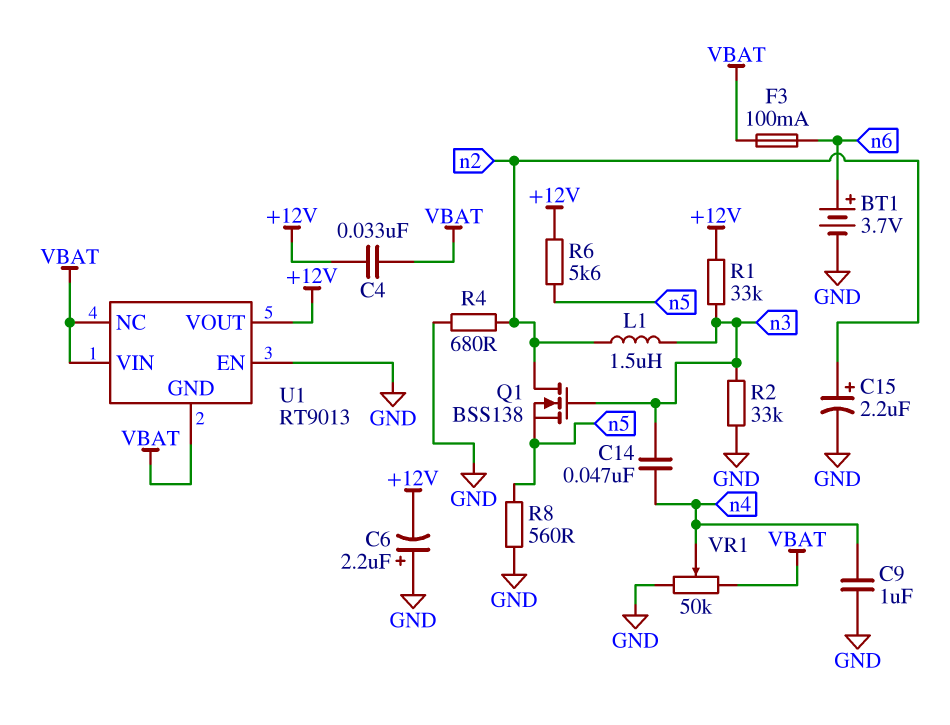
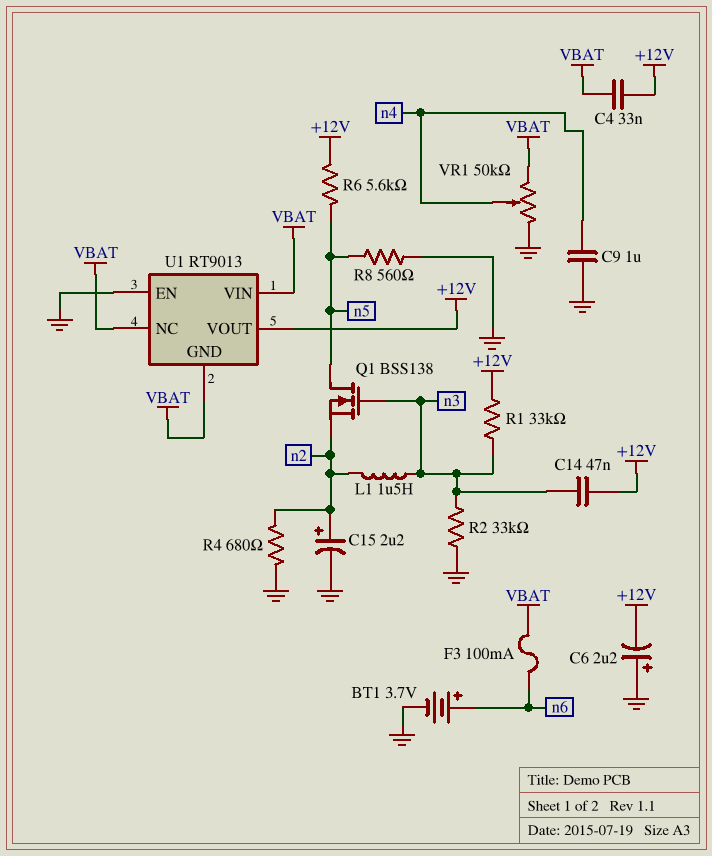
C14: 47nF (n3, n4) -> 47nF (+12V, n3)
Q1: NMOS BSS138 (G n3, D n2, S n5) -> NMOS BSS138 (G n3, D n5, S n2)

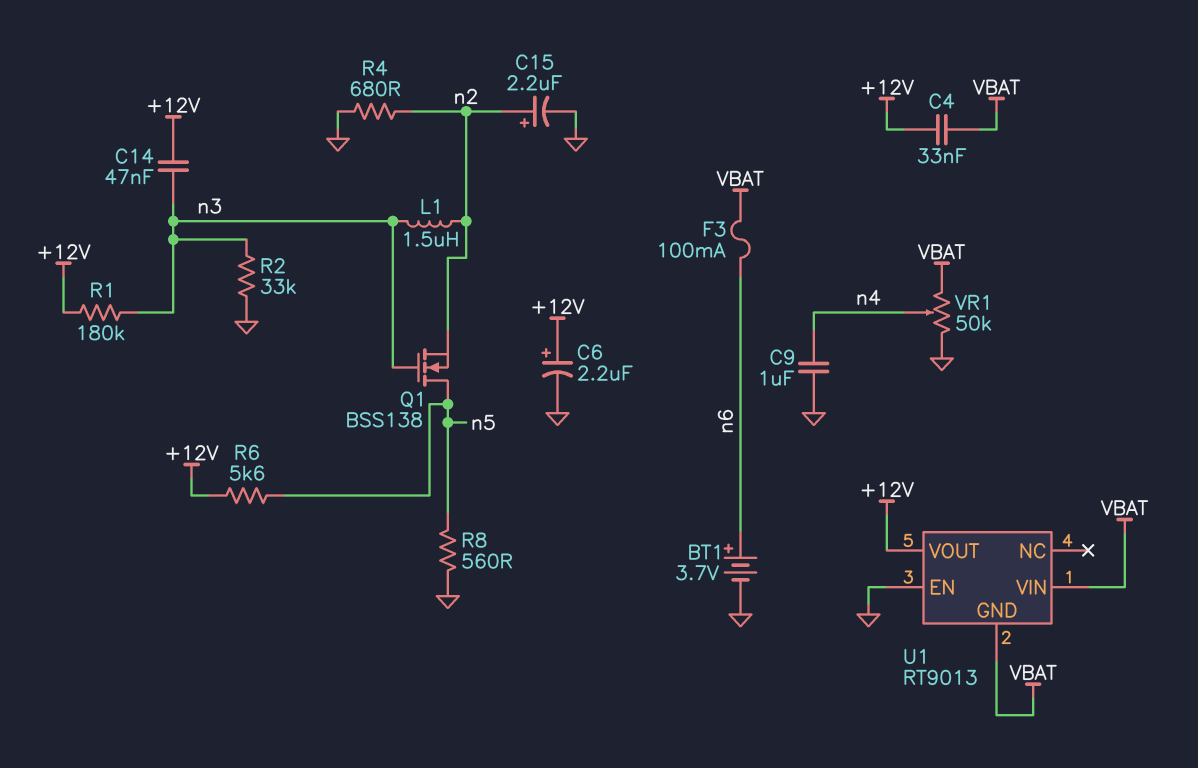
C6: 2.2uF (plus GND, minus +12V) -> 2.2uF (plus +12V, minus GND)
R1: 33k (+12V, n3) -> 180k (+12V, n3)
U1 pin NC: VBAT -> none

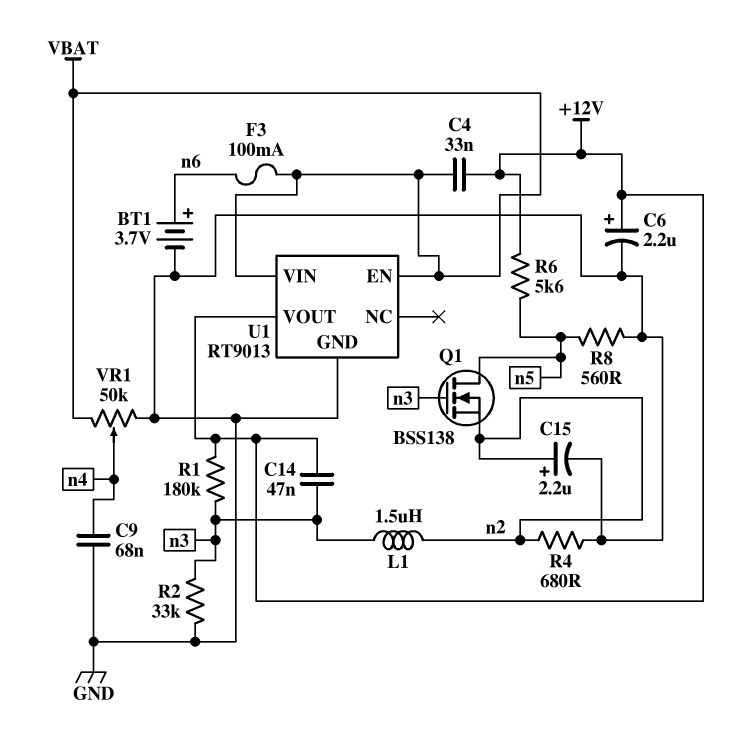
C9: 1uF (GND, n4) -> 68nF (GND, n4)
U1 pin EN: GND -> VBAT
U1 pin GND: VBAT -> GND

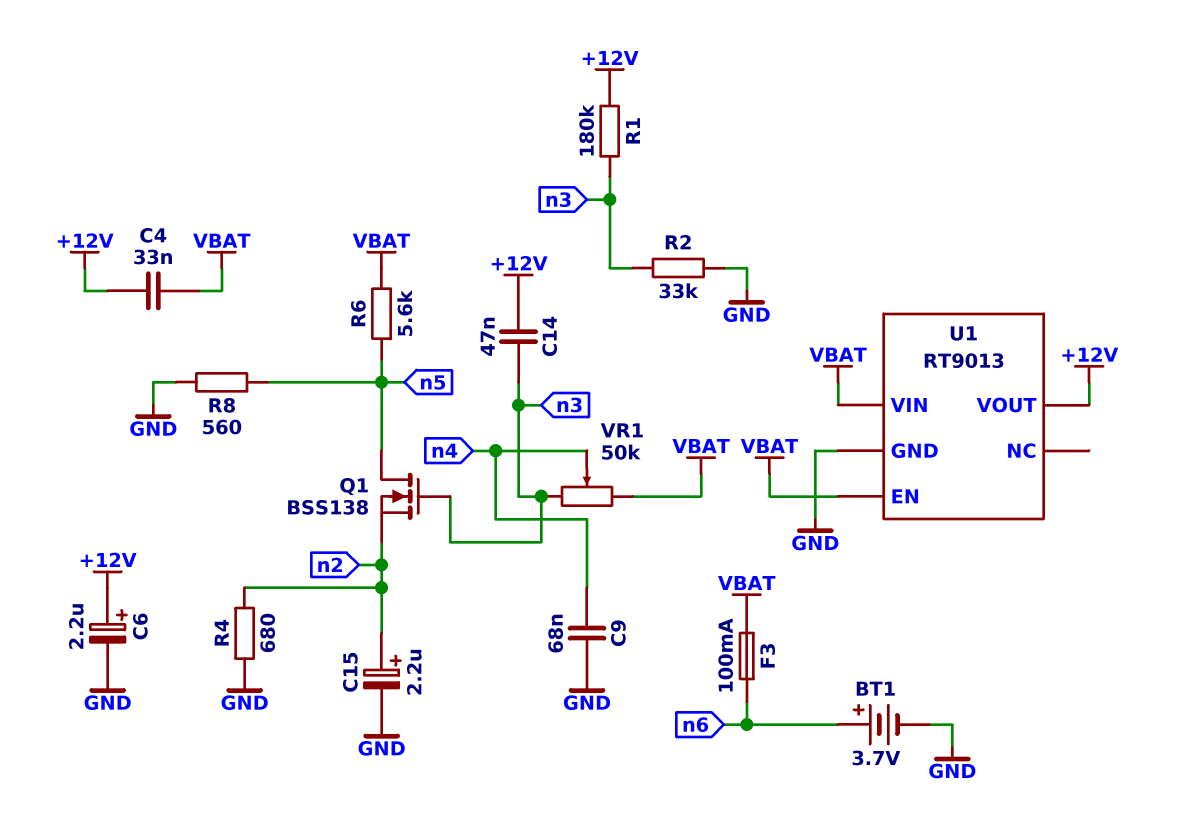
L1: 1.5uH (n2, n3) -> none
R6: 5.6k (+12V, n5) -> 5.6k (VBAT, n5)
VR1: 50k (GND, VBAT, wiper n4) -> 50k (VBAT, n3, wiper n4)

